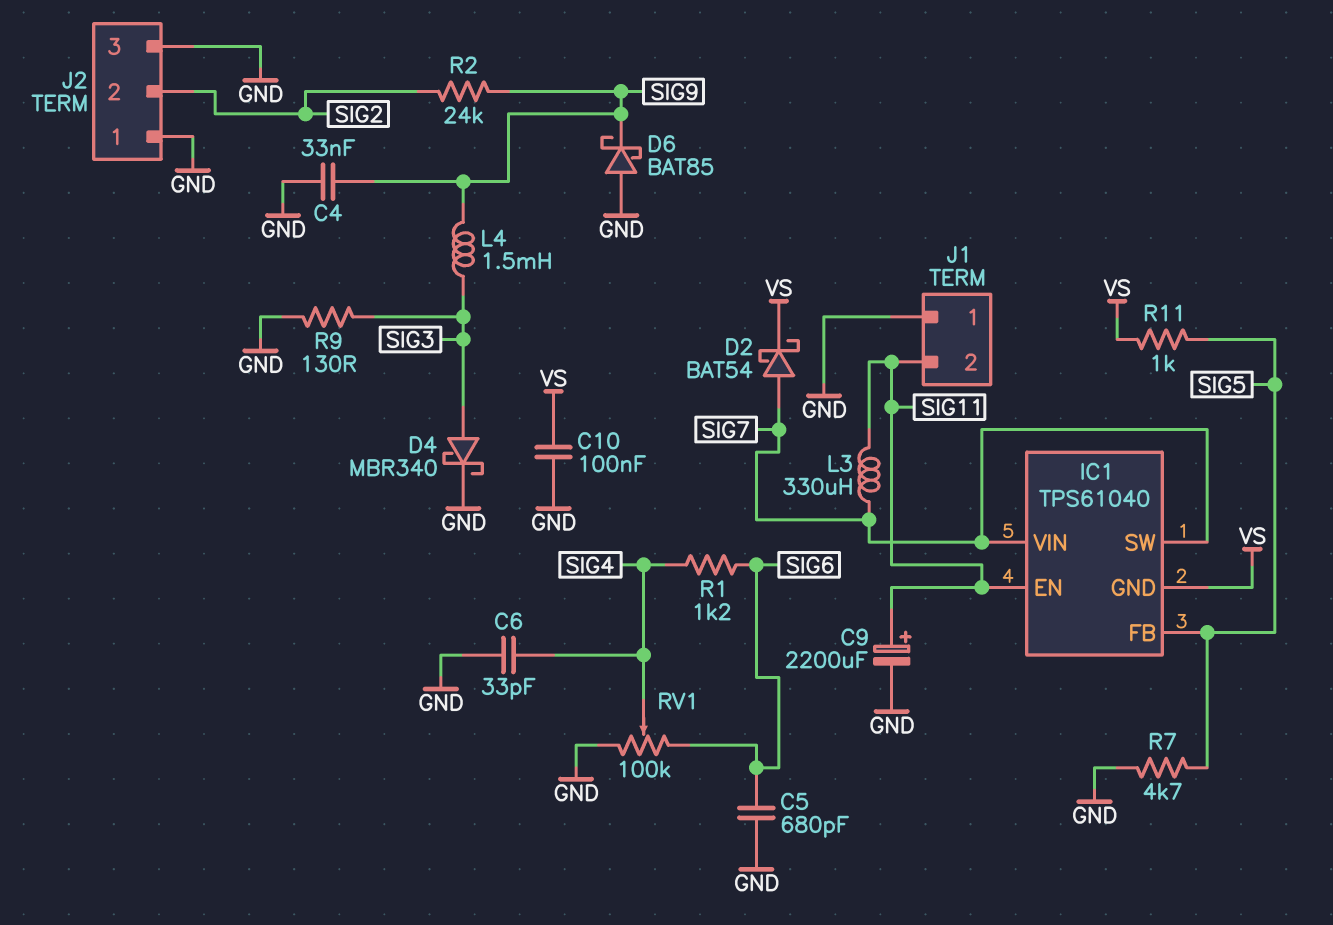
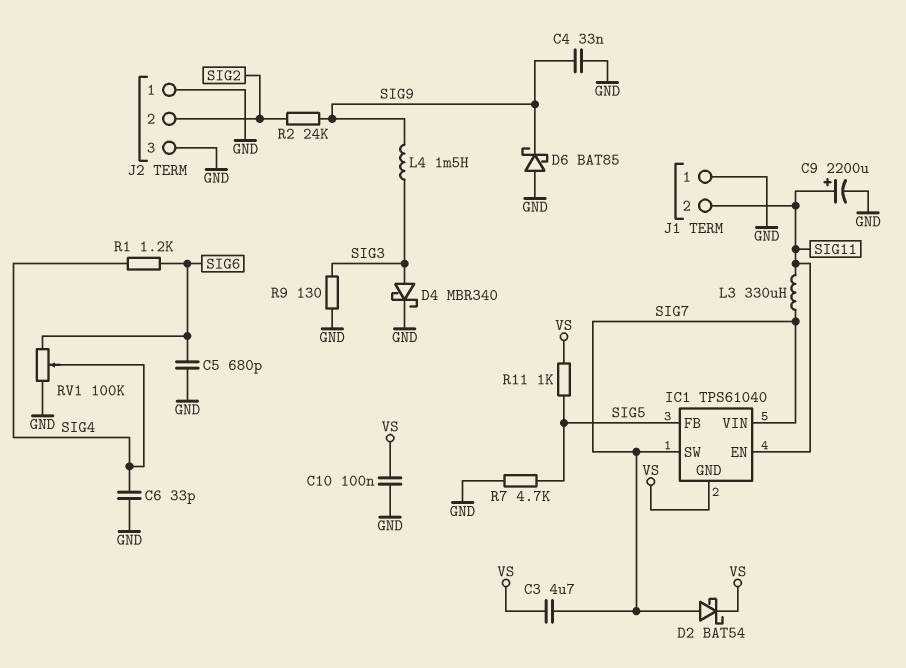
C3: none -> 4.7uF (SIG7, VS)

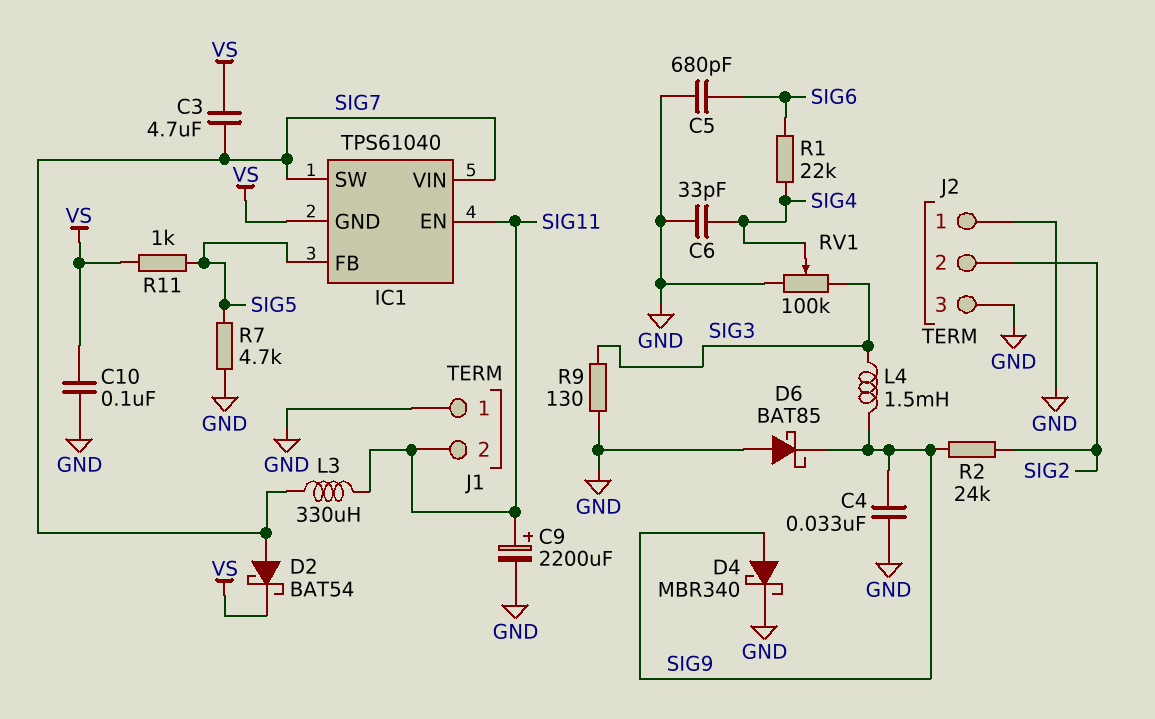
D4: schottky MBR340 (A SIG3, K GND) -> schottky MBR340 (A SIG9, K GND)
R1: 1.2k (SIG4, SIG6) -> 22k (SIG4, SIG6)
RV1: 100k (GND, SIG6, wiper SIG4) -> 100k (GND, SIG3, wiper SIG4)

